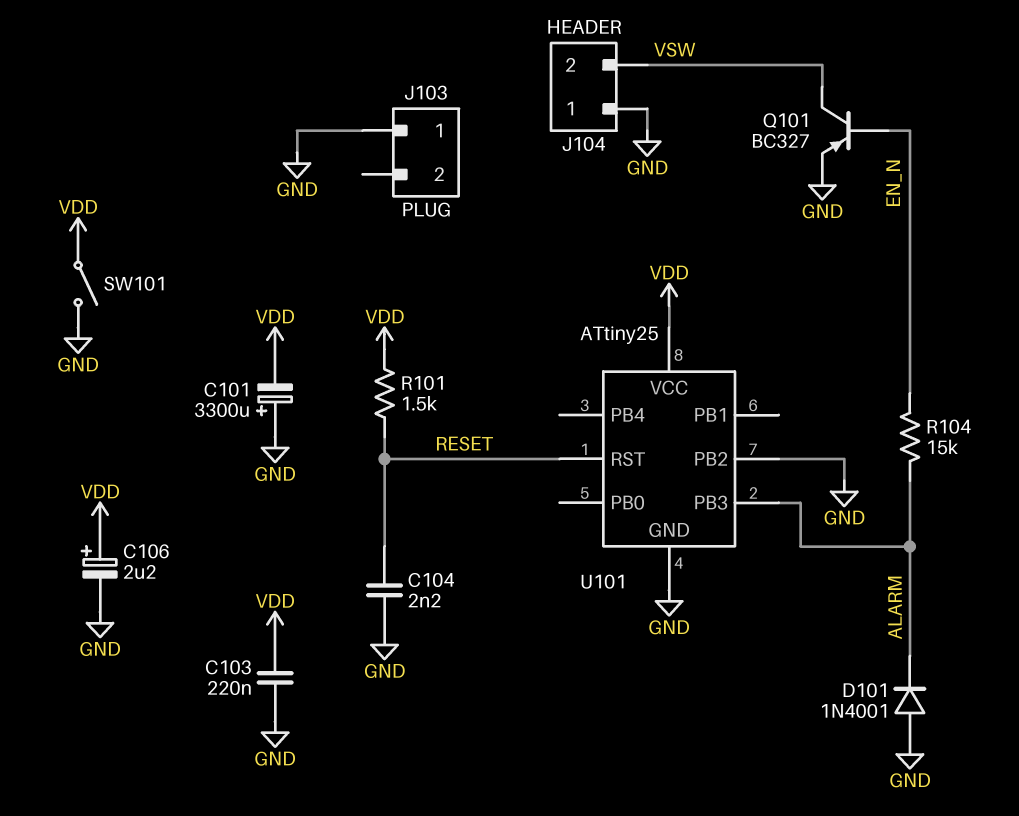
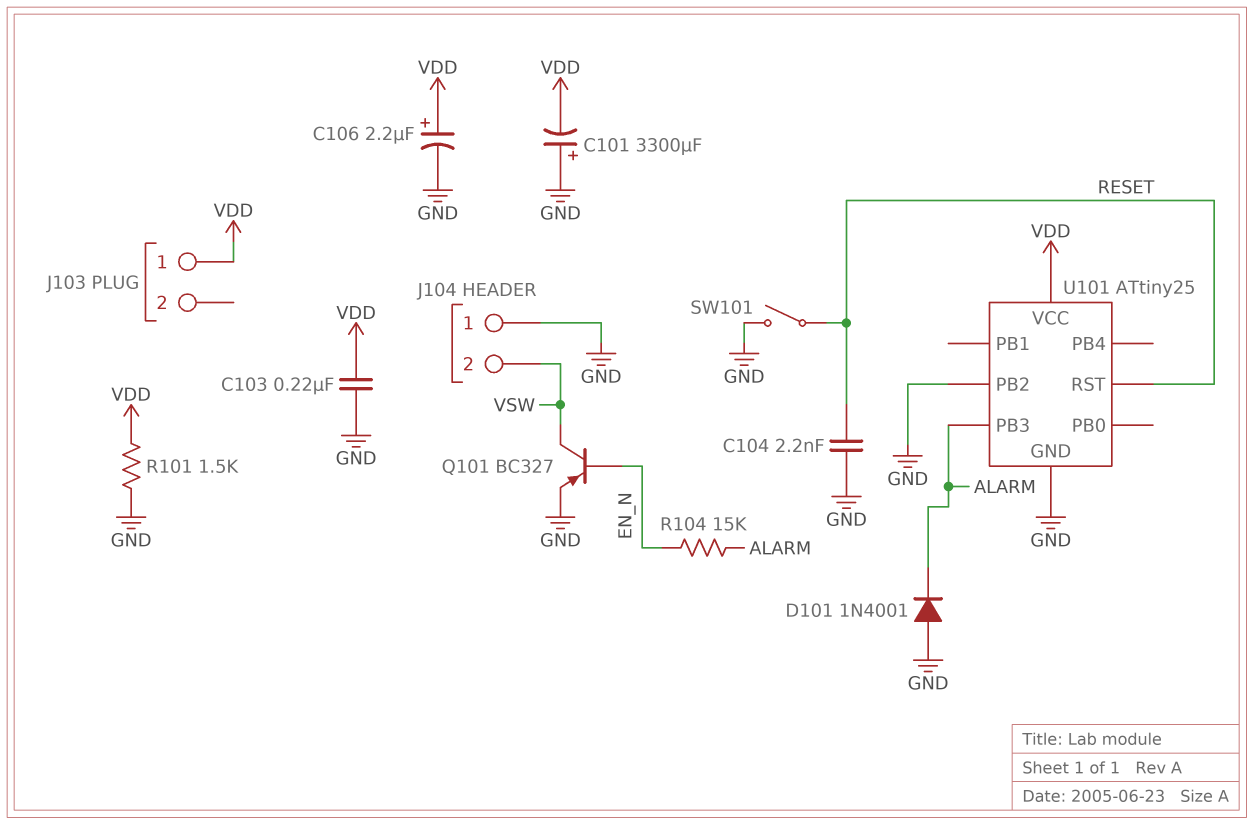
J103 pin 1: GND -> VDD
R101: 1.5k (RESET, VDD) -> 1.5k (GND, VDD)
SW101: switch (GND, VDD) -> switch (GND, RESET)

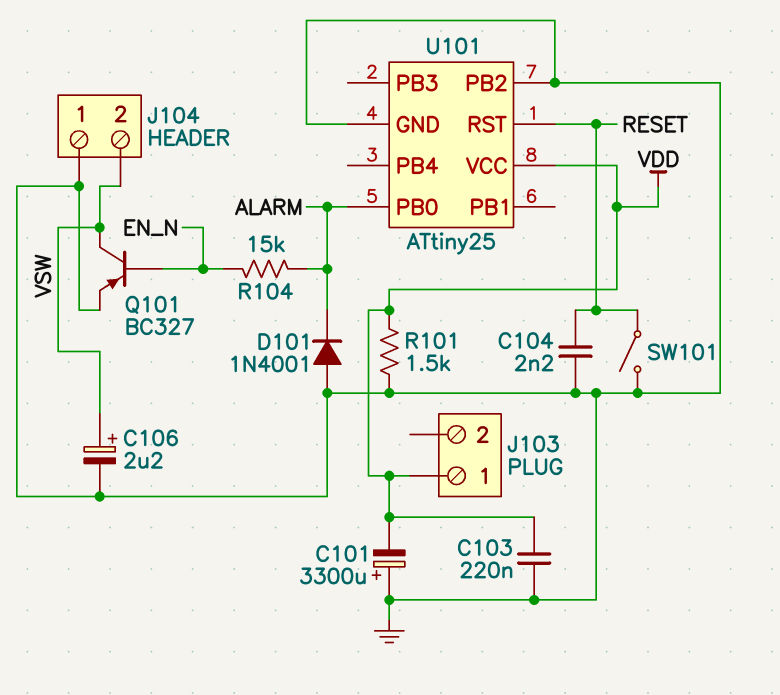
C106: 2.2uF (plus VDD, minus GND) -> 2.2uF (plus VSW, minus GND)
U101 pin PB0: none -> ALARM
U101 pin PB3: ALARM -> none

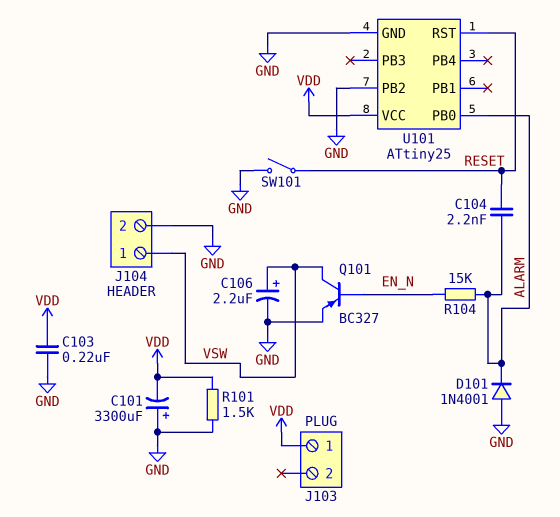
C104: 2.2nF (GND, RESET) -> 2.2nF (ALARM, RESET)
J104 pin 1: GND -> VSW
J104 pin 2: VSW -> GND

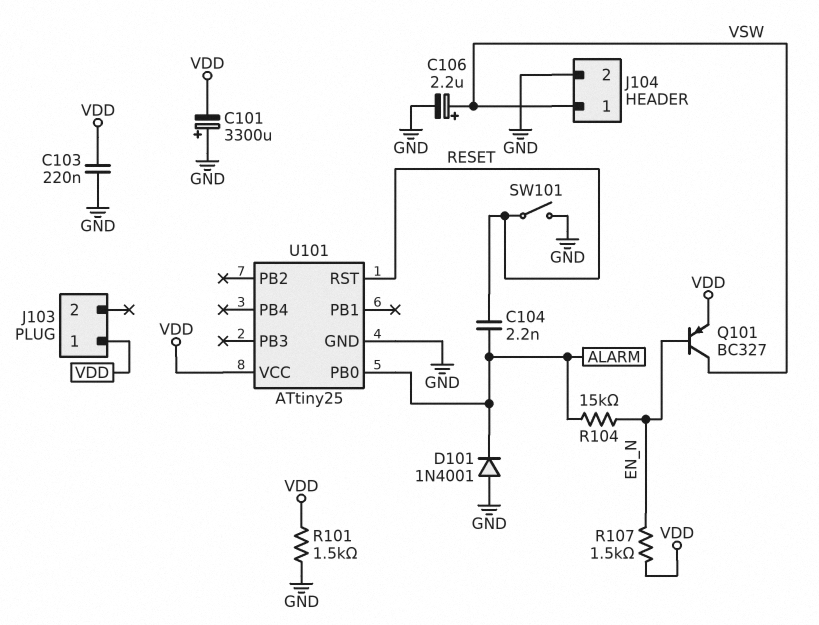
Q101: PNP BC327 (B EN_N, C VSW, E GND) -> PNP BC327 (B EN_N, C VSW, E VDD)
R107: none -> 1.5k (EN_N, VDD)
U101 pin PB2: GND -> none

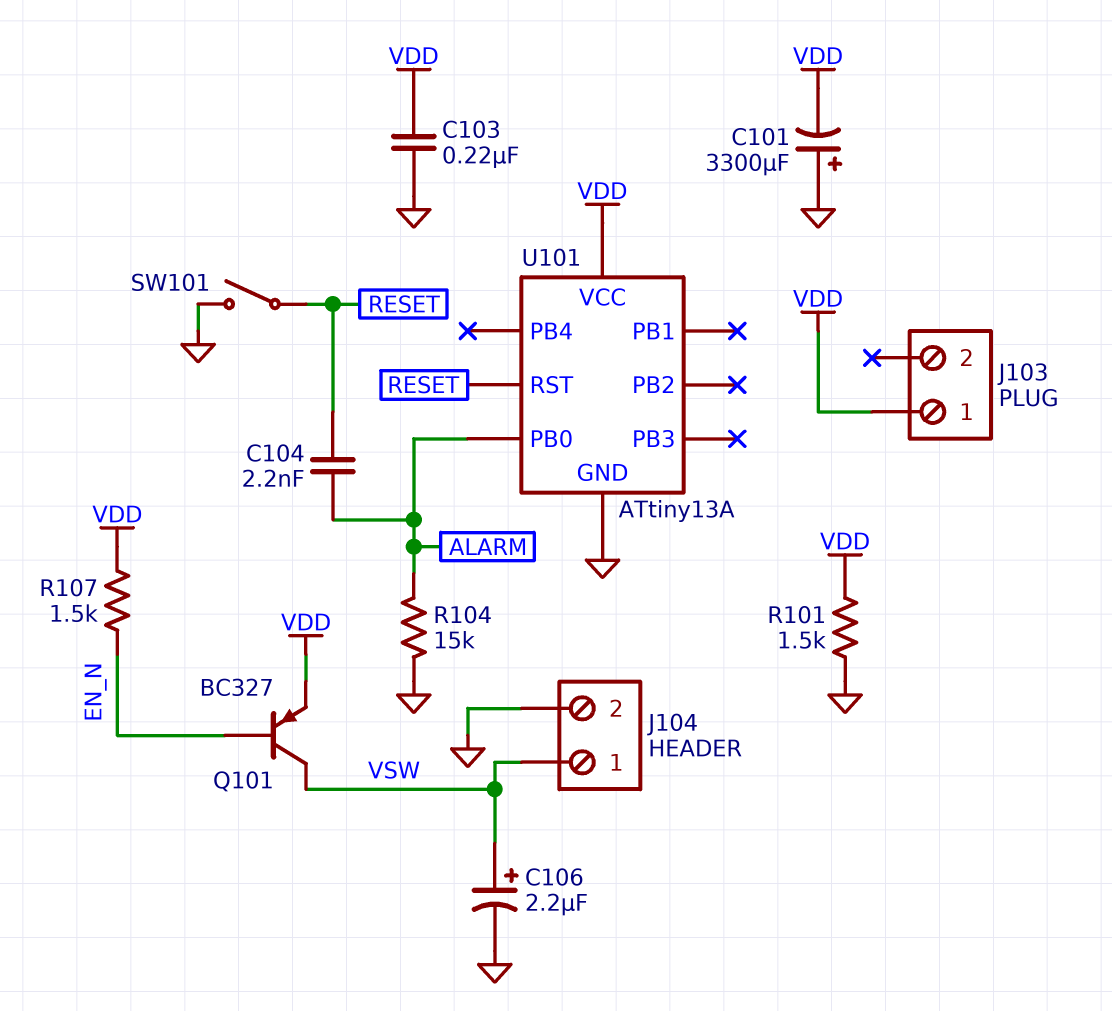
D101: diode 1N4001 (A GND, K ALARM) -> none
R104: 15k (ALARM, EN_N) -> 15k (ALARM, GND)
U101: ATtiny25 -> ATtiny13A

